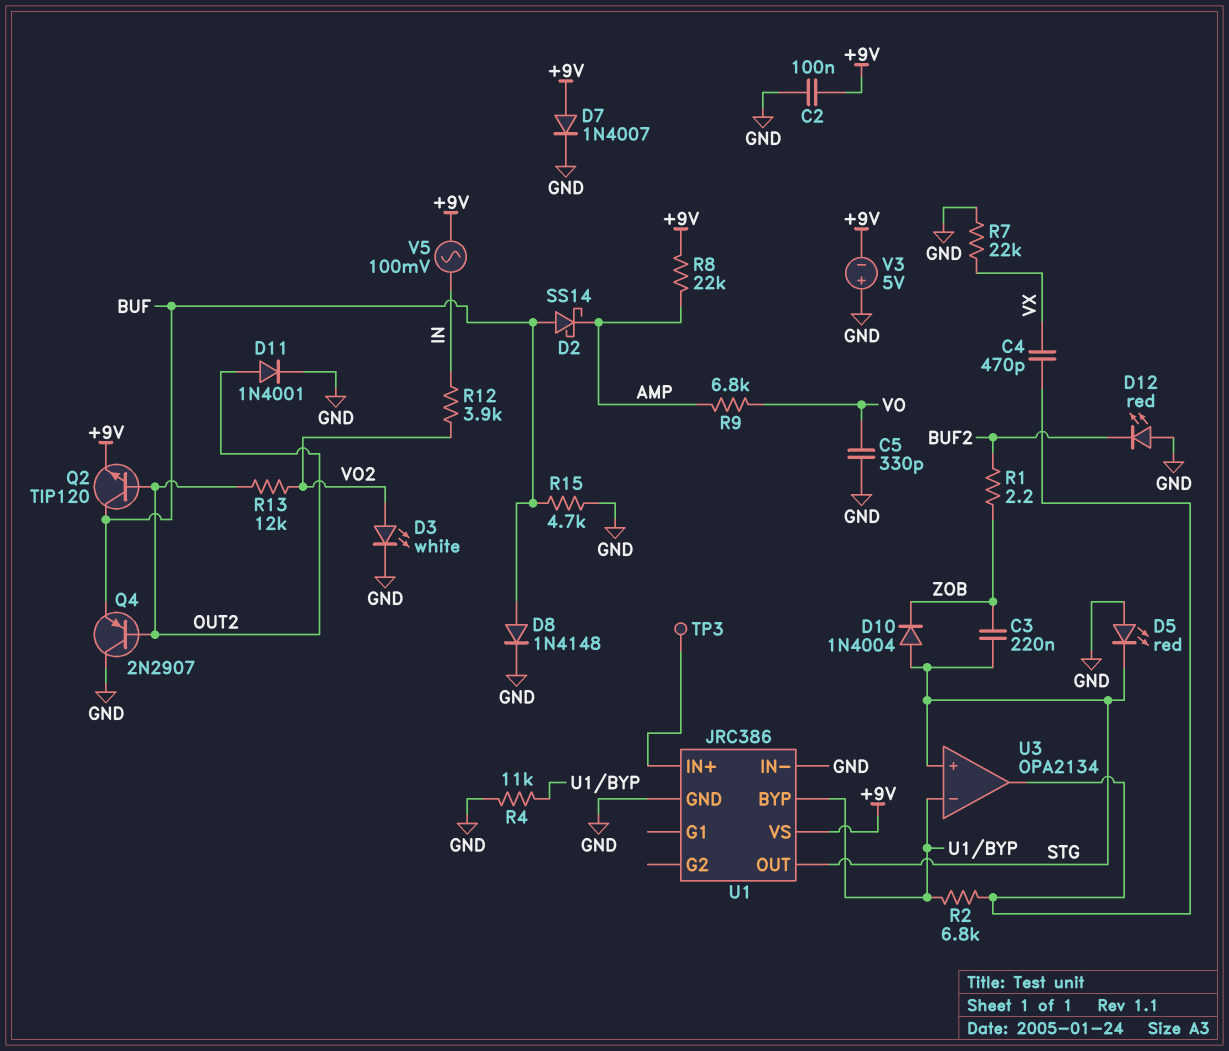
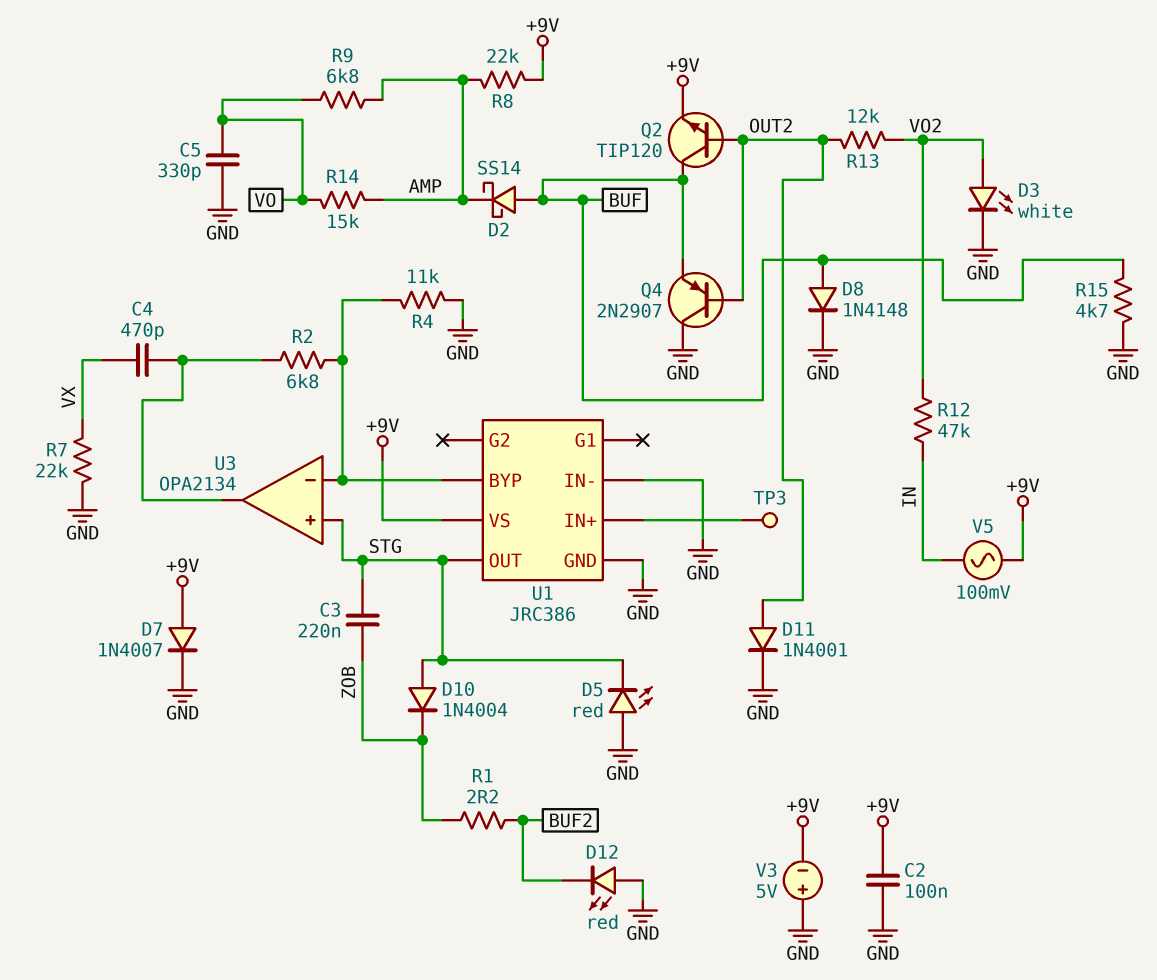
R12: 3.9k (IN, VO2) -> 47k (IN, VO2)
R14: none -> 15k (AMP, VO)

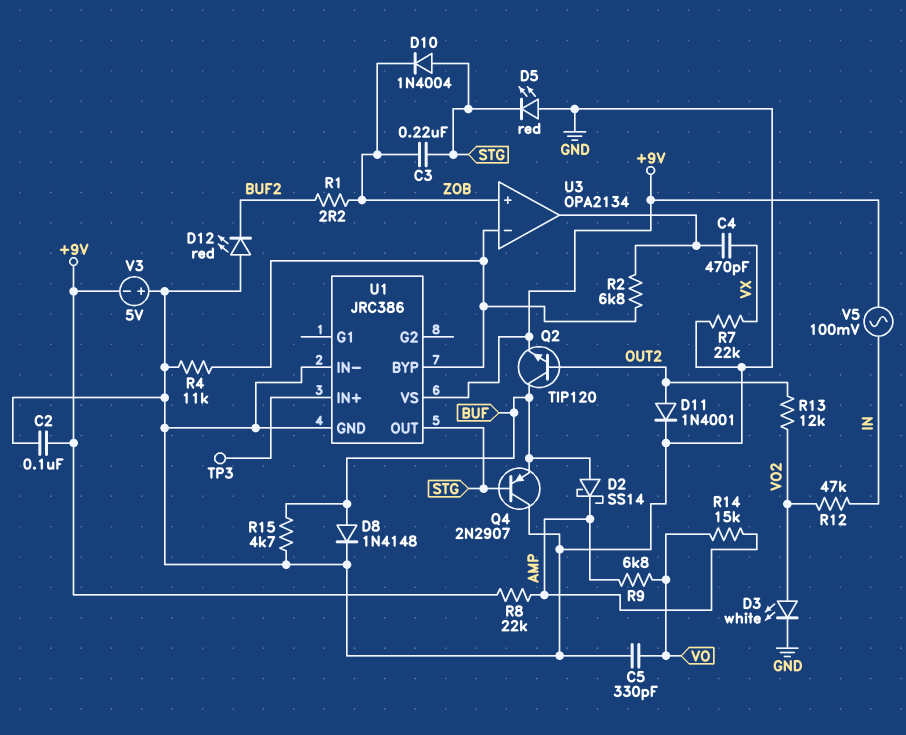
D7: diode 1N4007 (A +9V, K GND) -> none
Q4: PNP 2N2907 (B OUT2, C GND, E BUF) -> PNP 2N2907 (B STG, C GND, E BUF)
U3 pin in+: STG -> ZOB

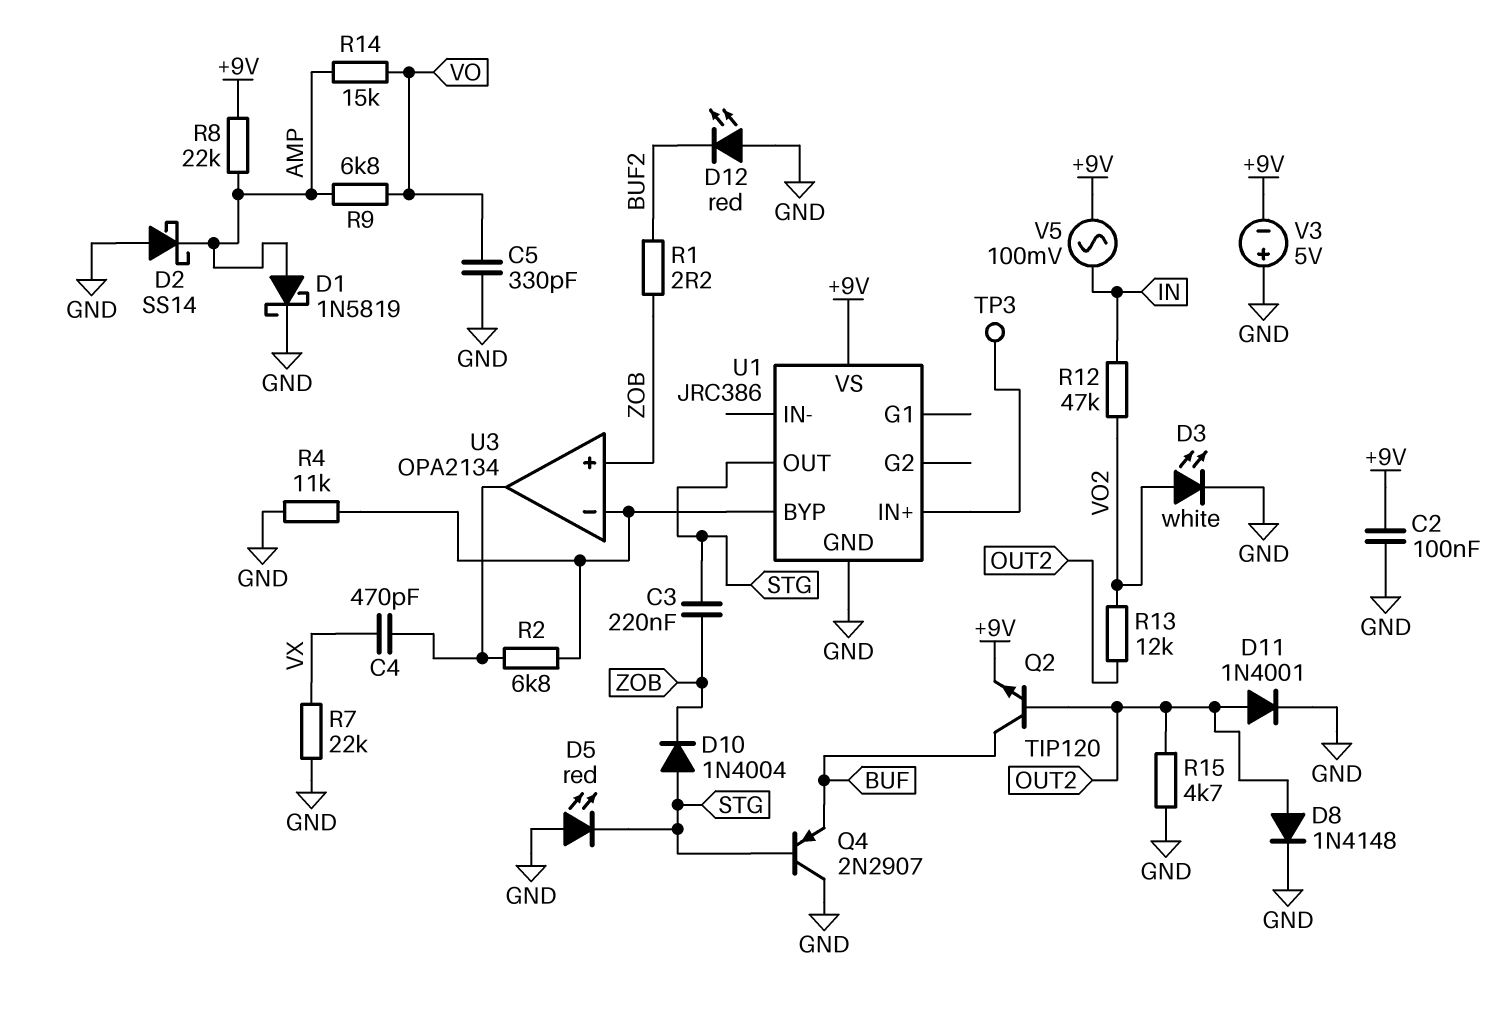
D1: none -> schottky 1N5819 (A AMP, K GND)
D2: schottky SS14 (A BUF, K AMP) -> schottky SS14 (A GND, K AMP)
D8: diode 1N4148 (A BUF, K GND) -> diode 1N4148 (A OUT2, K GND)
R15: 4.7k (BUF, GND) -> 4.7k (GND, OUT2)
U1 pin IN-: GND -> none

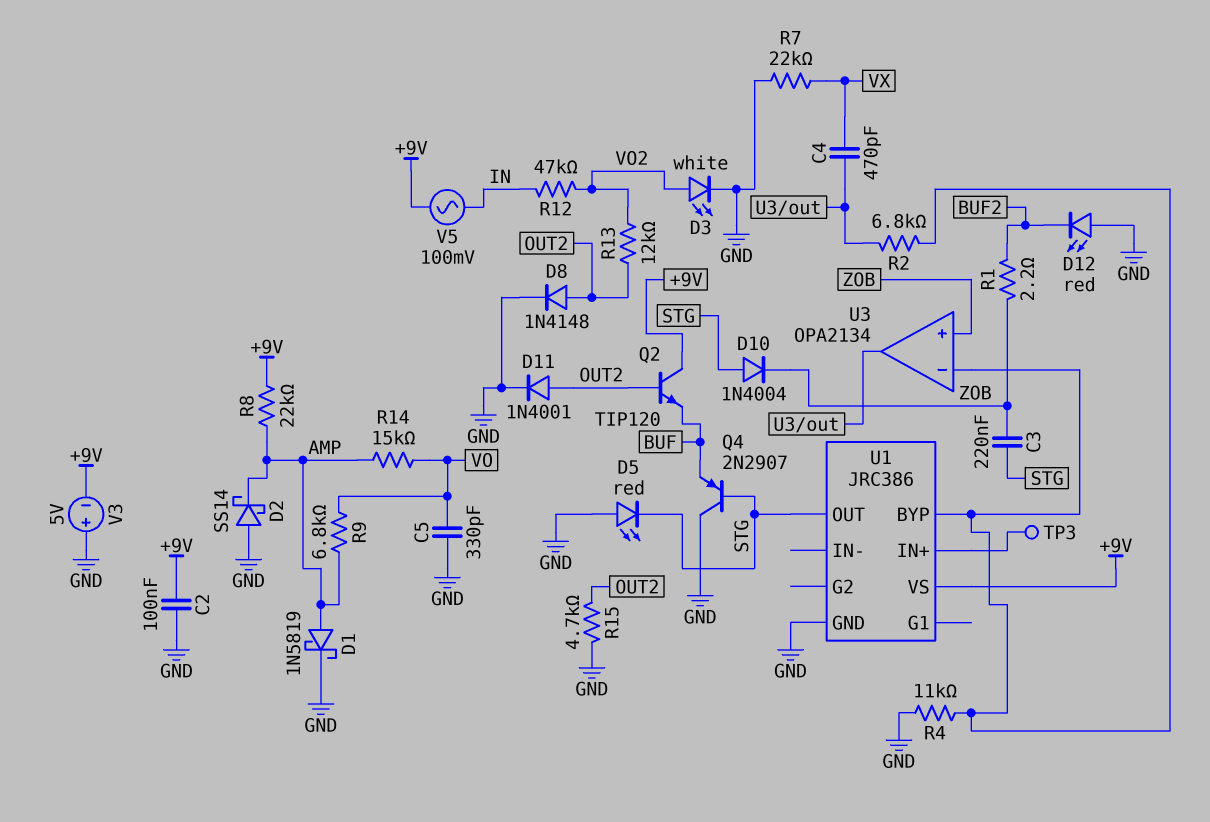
Q2: NPN TIP120 (B OUT2, C BUF, E +9V) -> NPN TIP120 (B OUT2, C +9V, E BUF)

